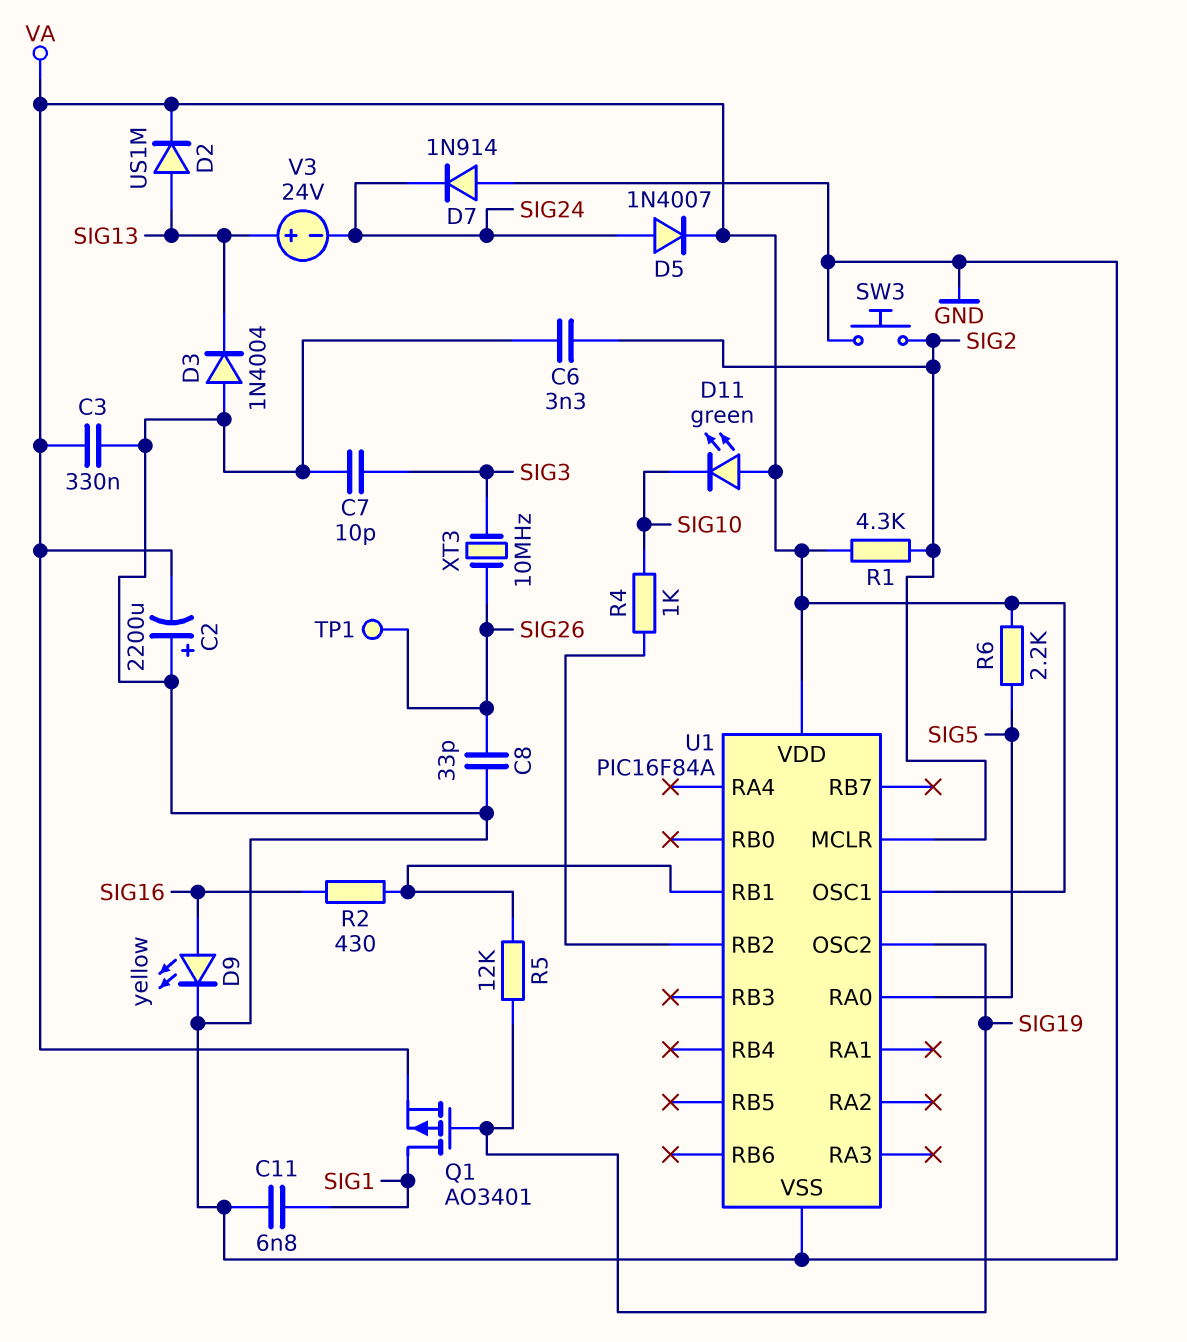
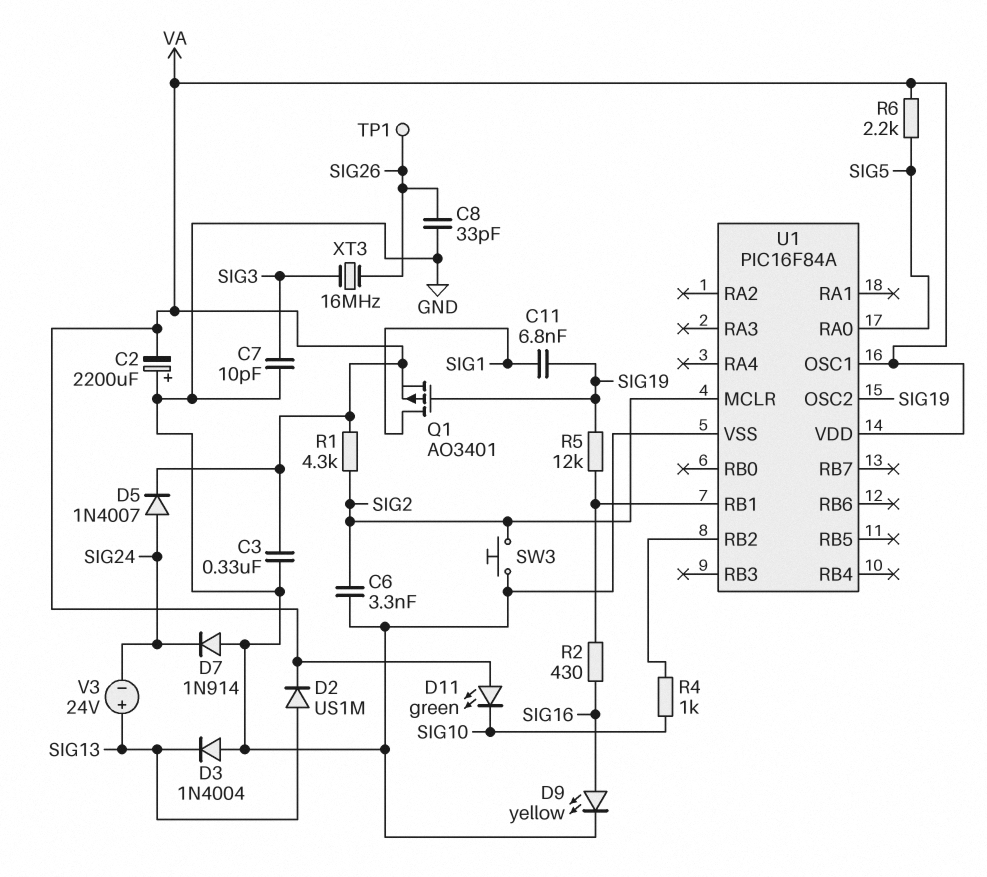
C11: 6.8nF (GND, SIG1) -> 6.8nF (SIG1, SIG19)
XT3: 10MHz (SIG3, SIG26) -> 16MHz (SIG3, SIG26)

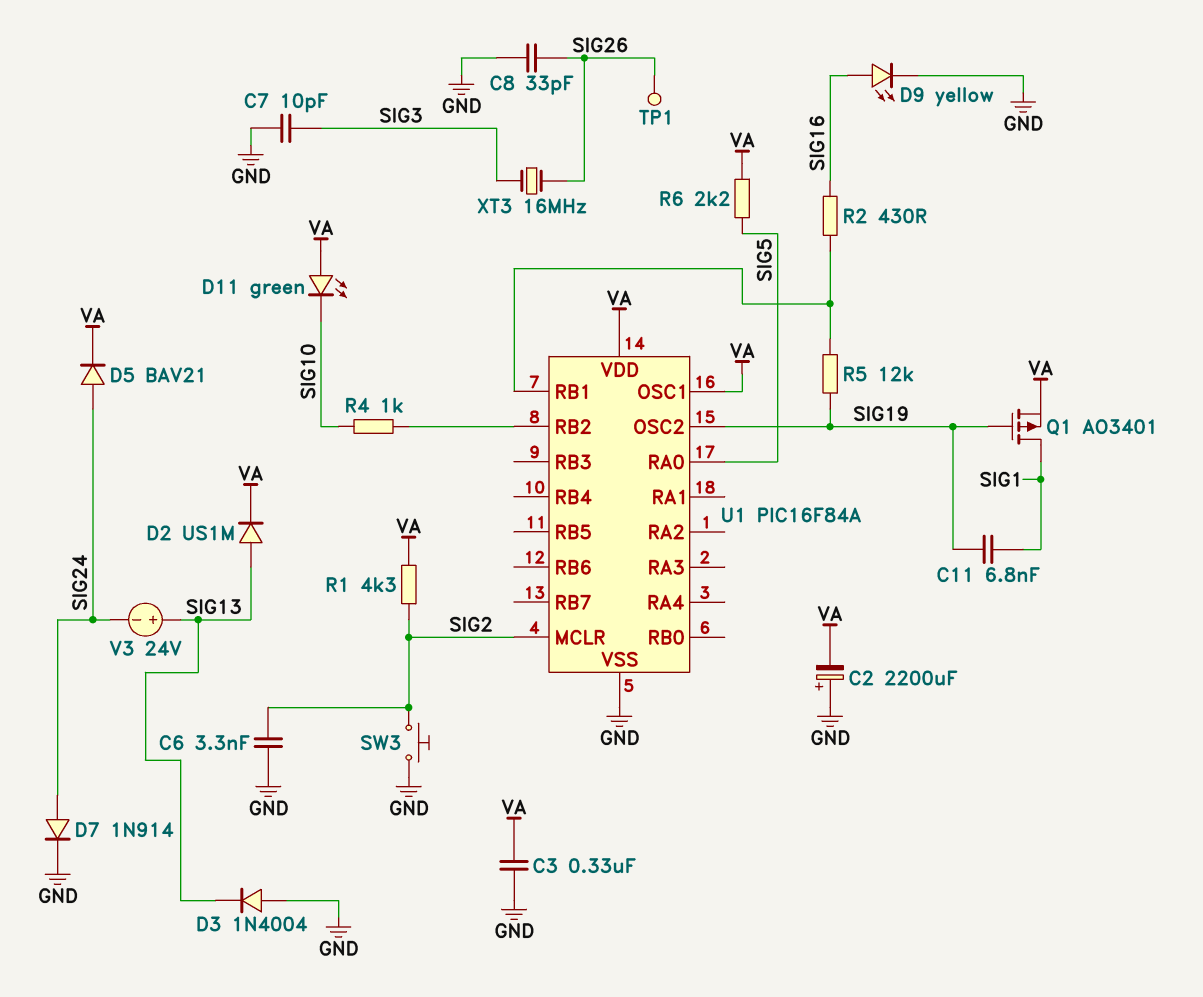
D5: diode 1N4007 (A SIG24, K VA) -> diode BAV21 (A SIG24, K VA)
D7: diode 1N914 (A GND, K SIG24) -> diode 1N914 (A SIG24, K GND)

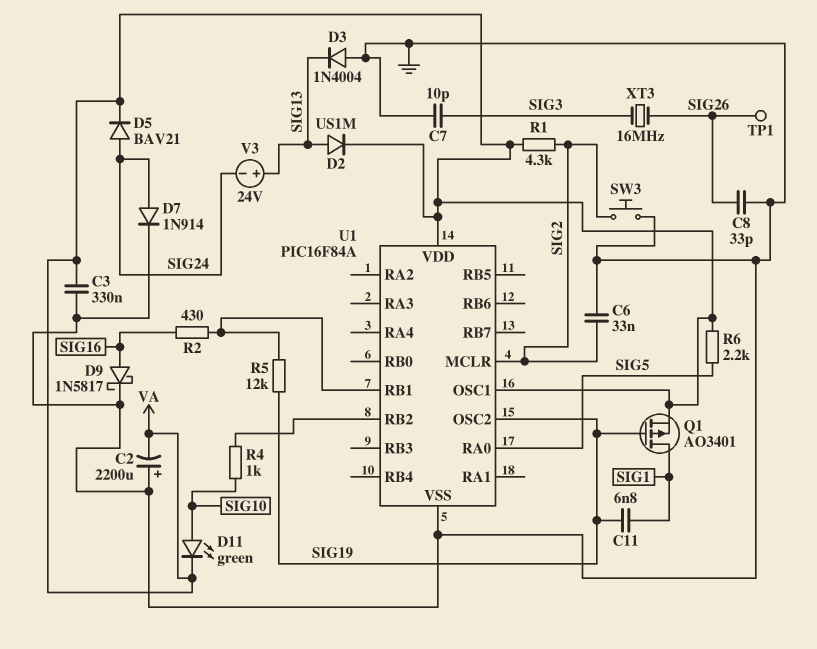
C6: 3.3nF (GND, SIG2) -> 33nF (GND, SIG2)
D9: LED yellow (A SIG16, K GND) -> schottky 1N5817 (A SIG16, K GND)
D11: LED green (A VA, K SIG10) -> LED green (A SIG10, K VA)

